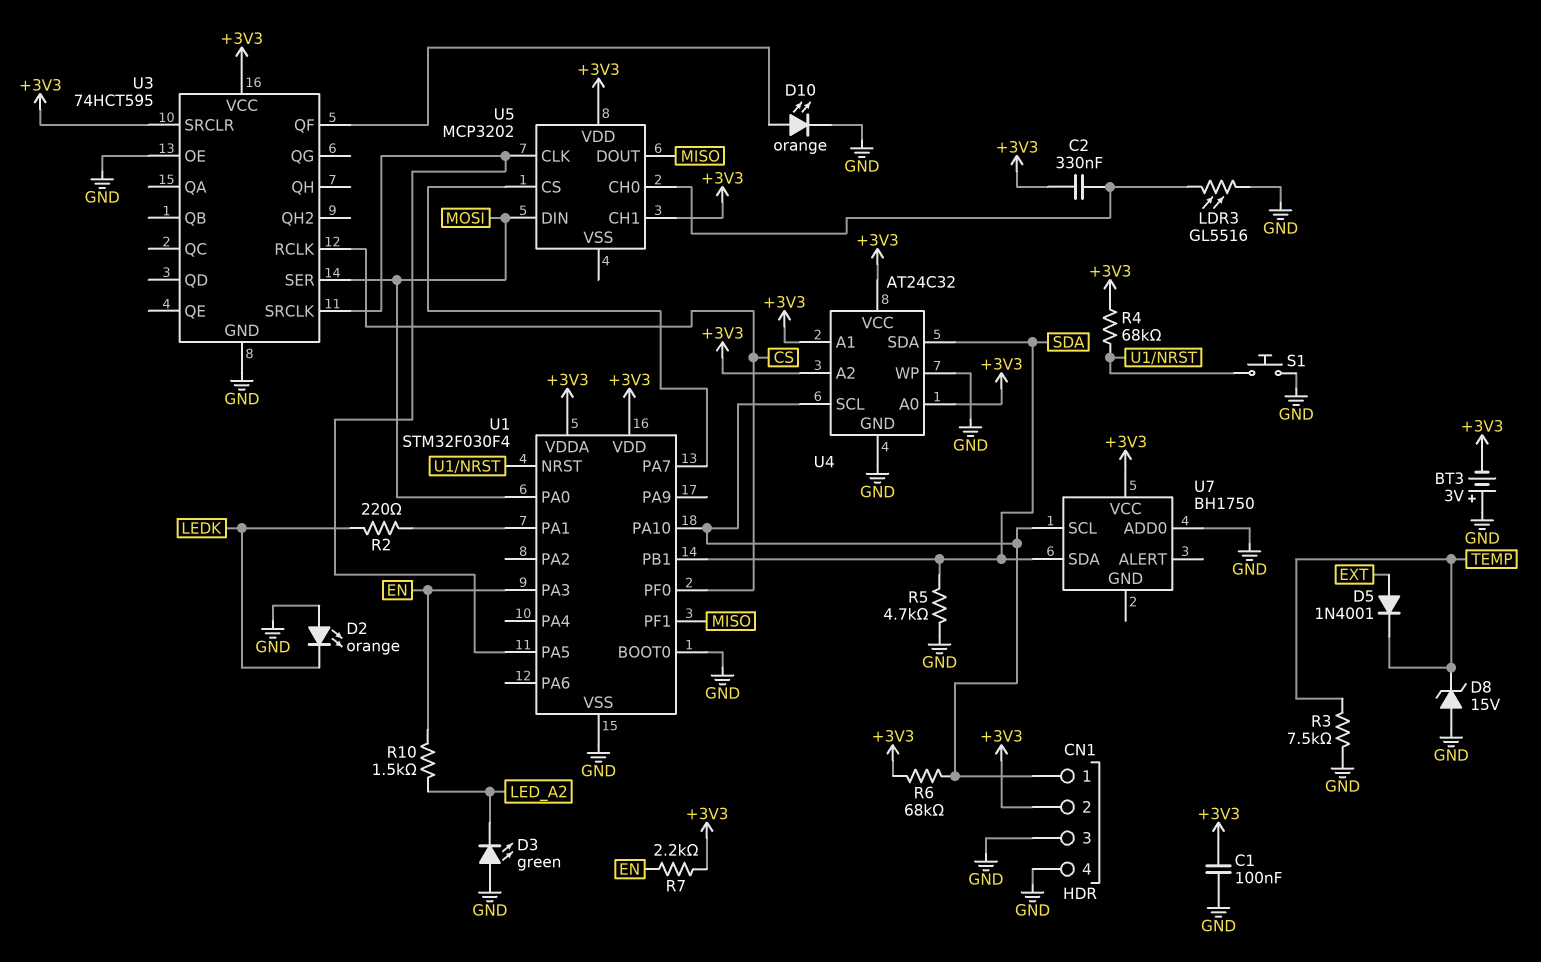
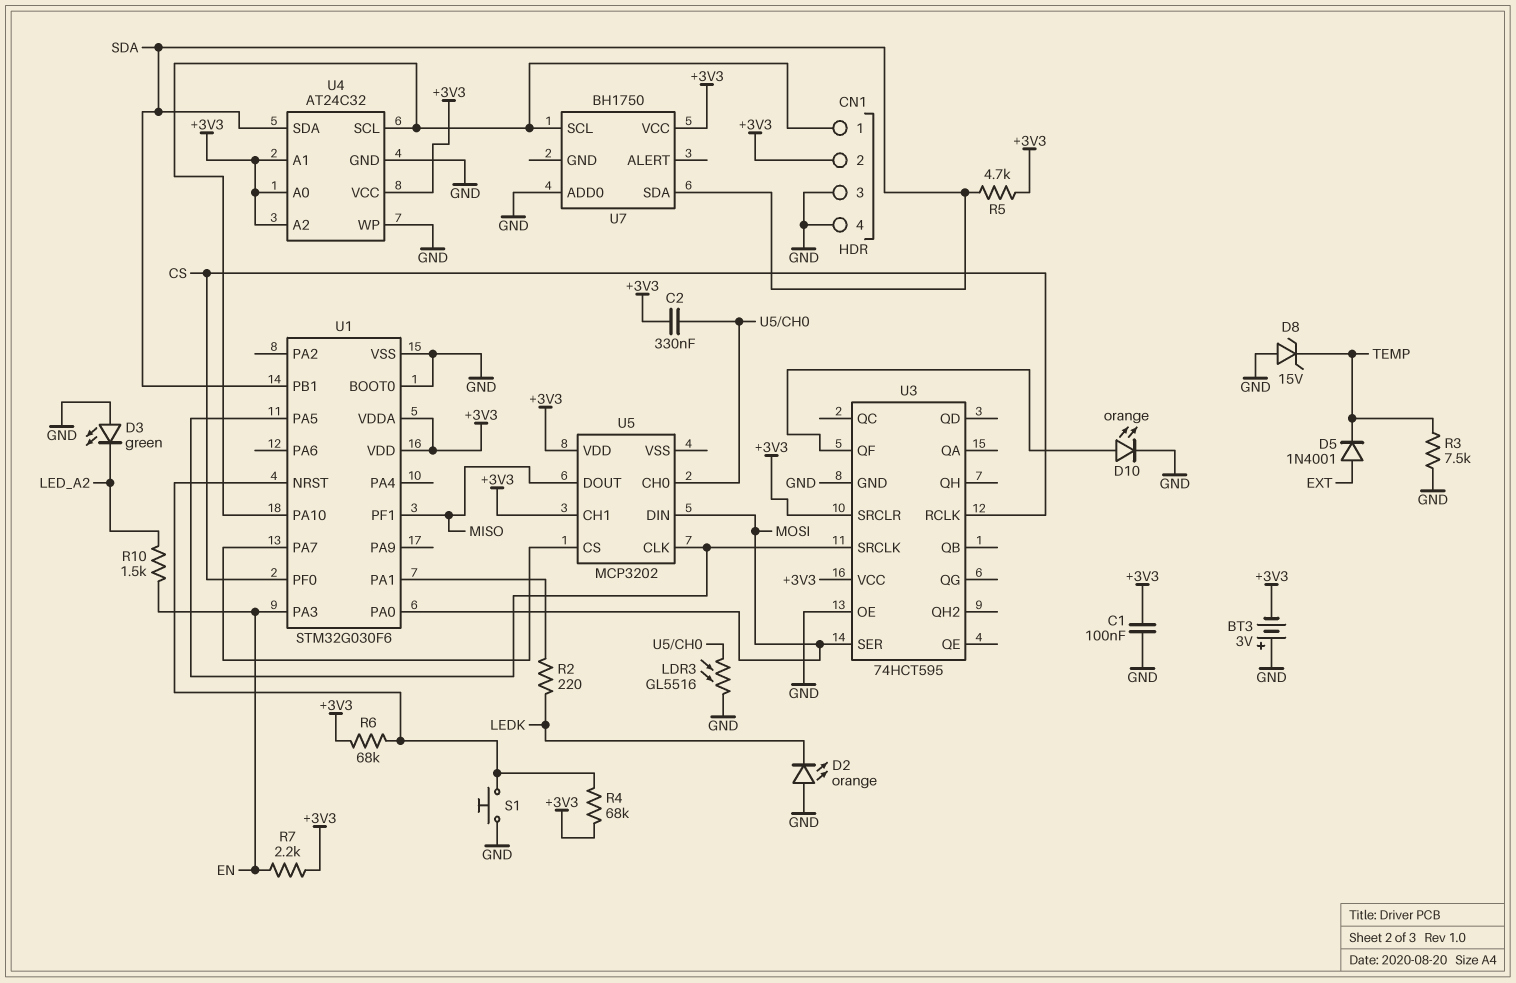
R5: 4.7k (GND, SDA) -> 4.7k (+3V3, SDA)
R6: 68k (+3V3, CN1/1) -> 68k (+3V3, U1/NRST)
U1: STM32F030F4 -> STM32G030F6

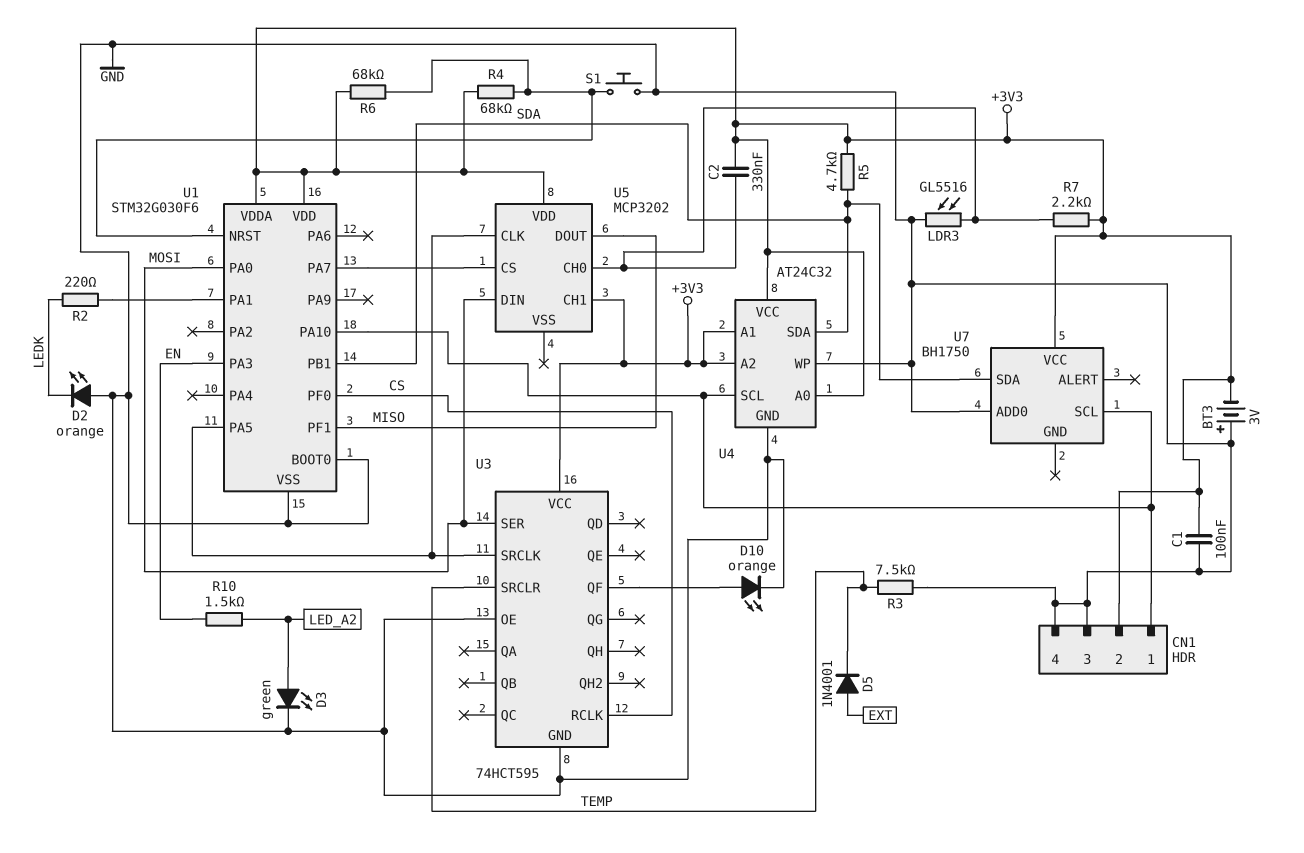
D3: LED green (A GND, K LED_A2) -> LED green (A LED_A2, K GND)
D8: zener 15V (A GND, K TEMP) -> none
R7: 2.2k (+3V3, EN) -> 2.2k (+3V3, U5/CH0)
U3 pin SRCLR: +3V3 -> TEMP

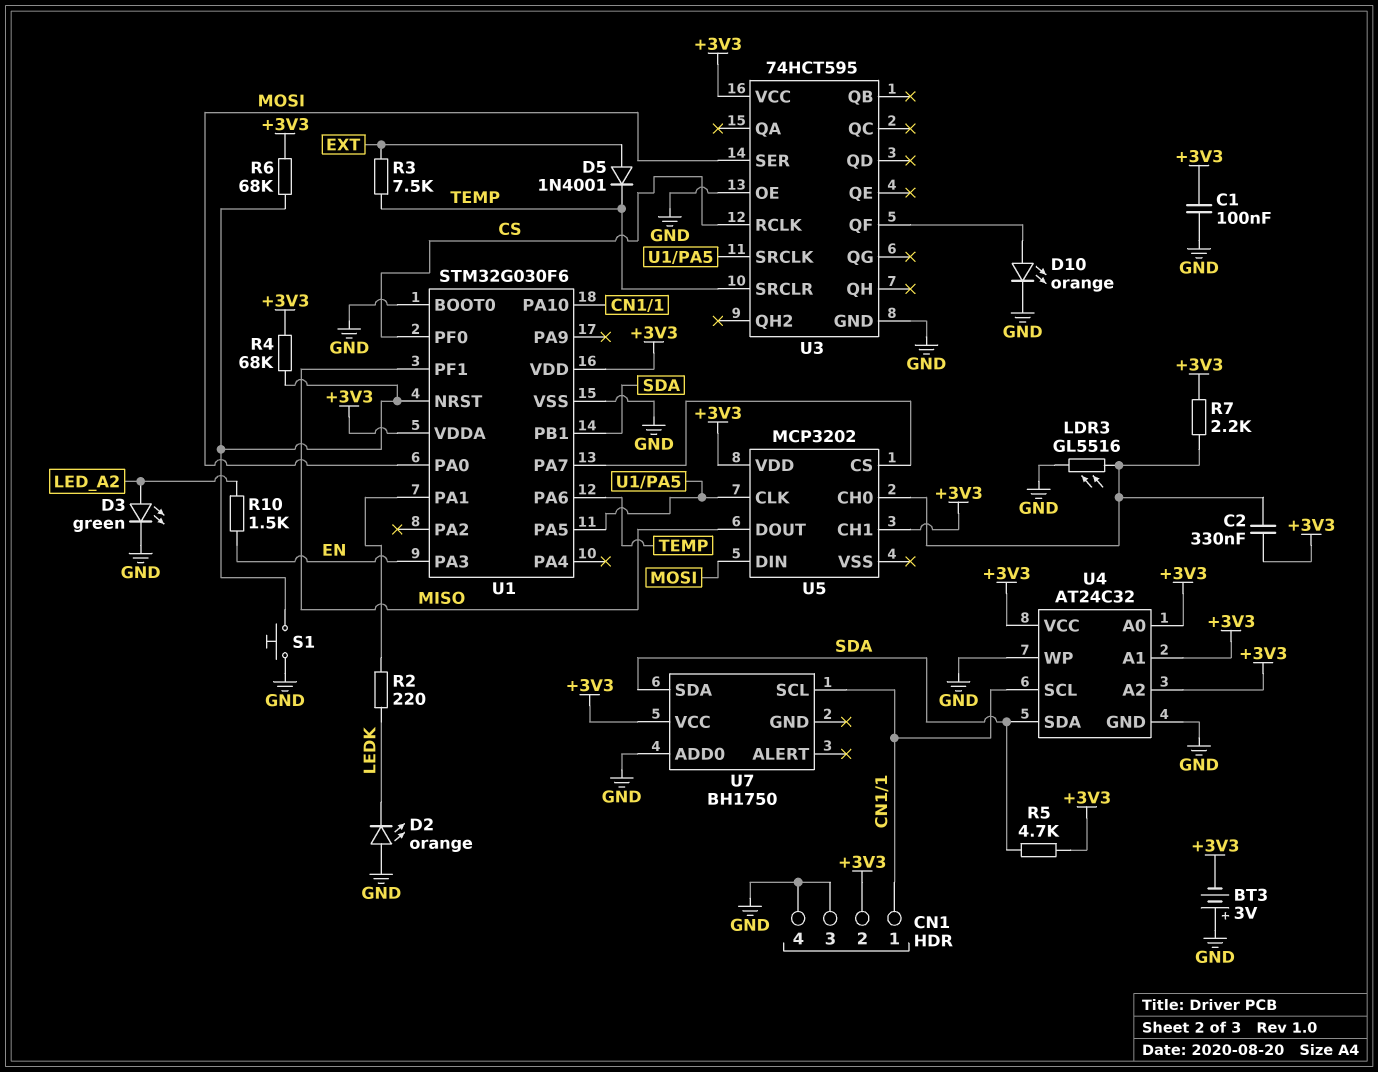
R3: 7.5k (GND, TEMP) -> 7.5k (EXT, TEMP)
U1 pin PA6: none -> TEMP

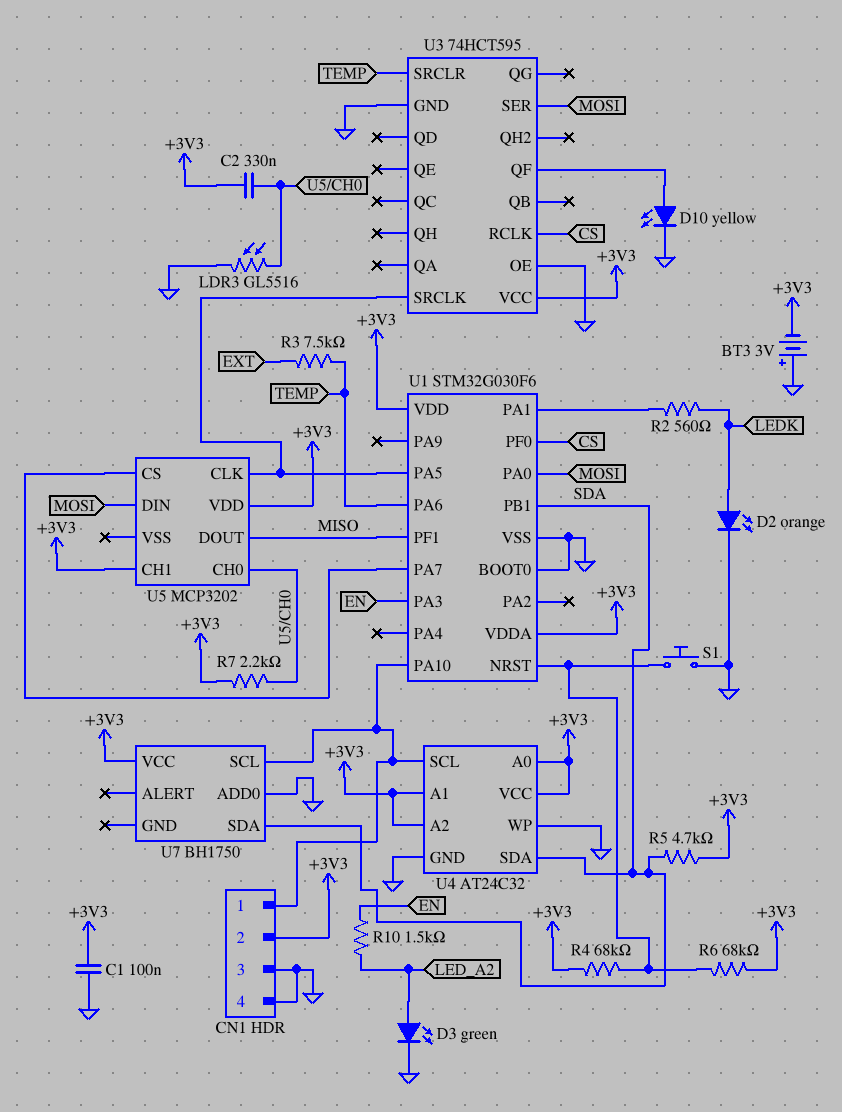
D2: LED orange (A GND, K LEDK) -> LED orange (A LEDK, K GND)
D5: diode 1N4001 (A EXT, K TEMP) -> none
D10: LED orange (A U3/QF, K GND) -> LED yellow (A U3/QF, K GND)
R2: 220 (LEDK, U1/PA1) -> 560 (LEDK, U1/PA1)

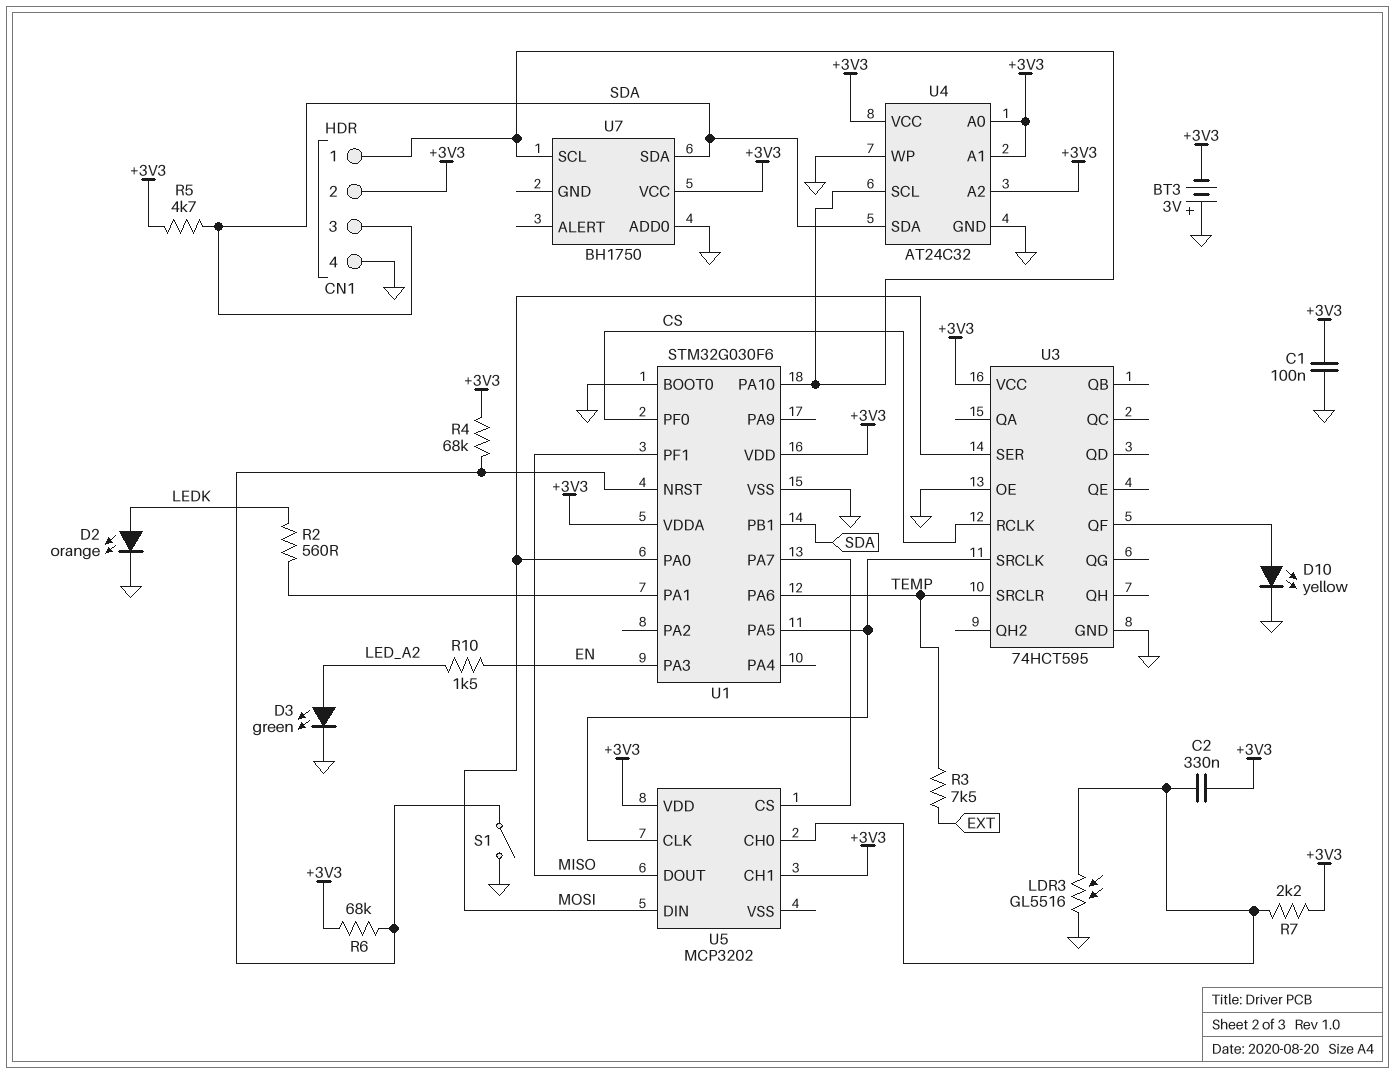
CN1 pin 3: GND -> SDA
S1: button (GND, U1/NRST) -> switch (GND, U1/NRST)

